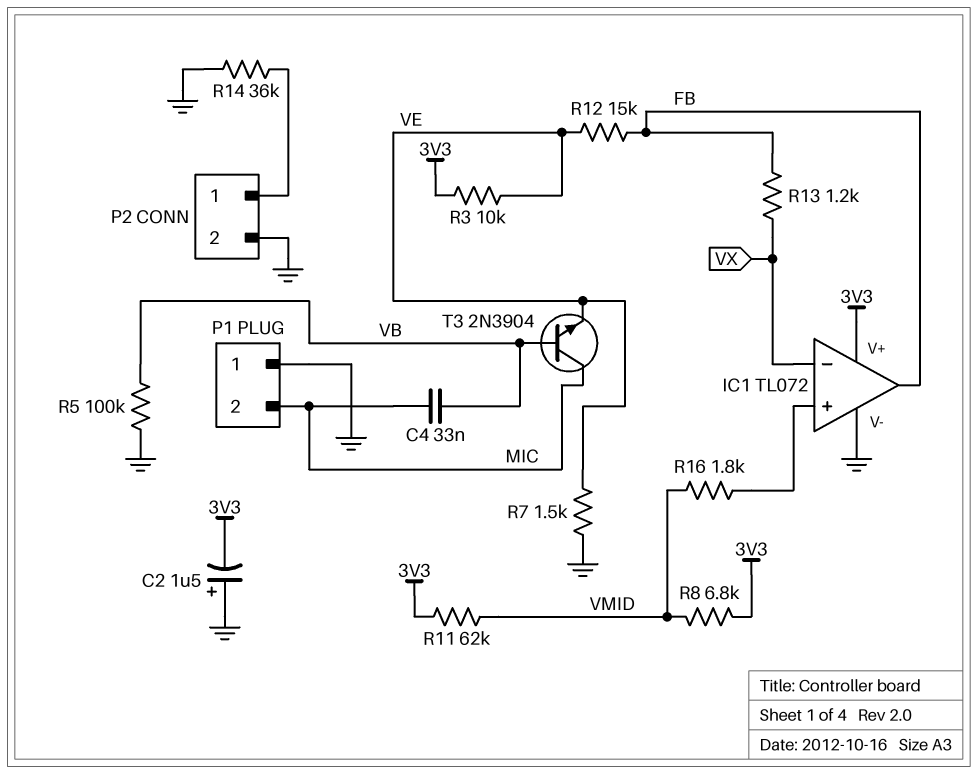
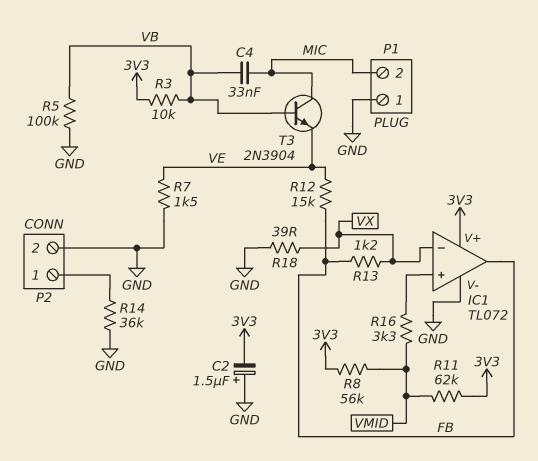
R3: 10k (3V3, VE) -> 10k (3V3, VB)
R8: 6.8k (3V3, VMID) -> 56k (3V3, VMID)
R16: 1.8k (IC1/in+, VMID) -> 3.3k (IC1/in+, VMID)
R18: none -> 39 (GND, VX)

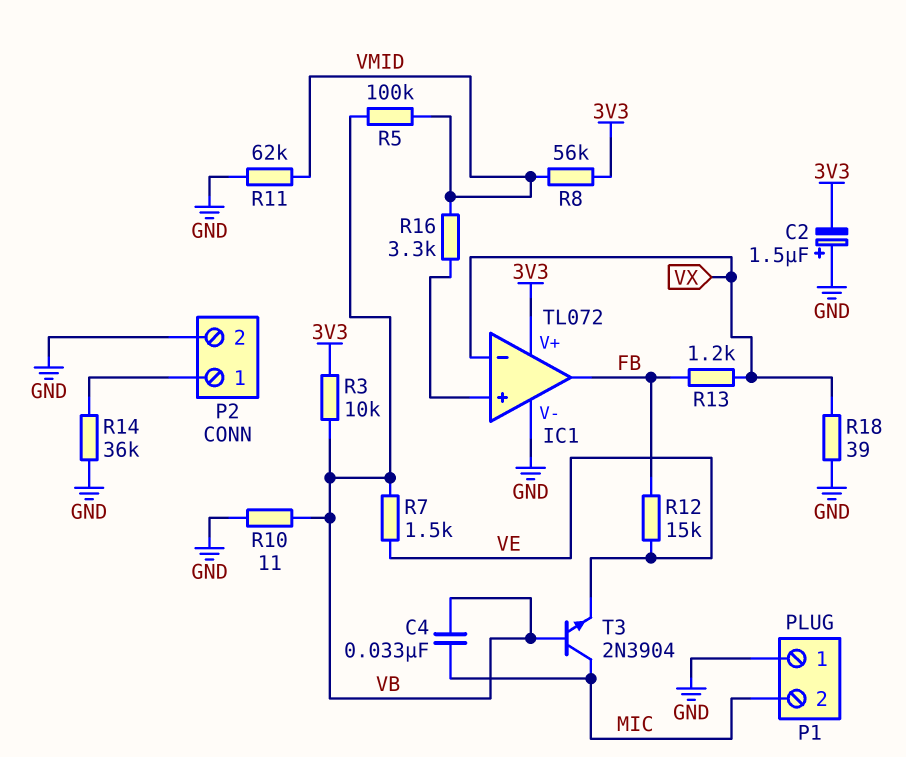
R5: 100k (GND, VB) -> 100k (VB, VMID)
R7: 1.5k (GND, VE) -> 1.5k (VB, VE)
R10: none -> 11 (GND, VB)
R11: 62k (3V3, VMID) -> 62k (GND, VMID)

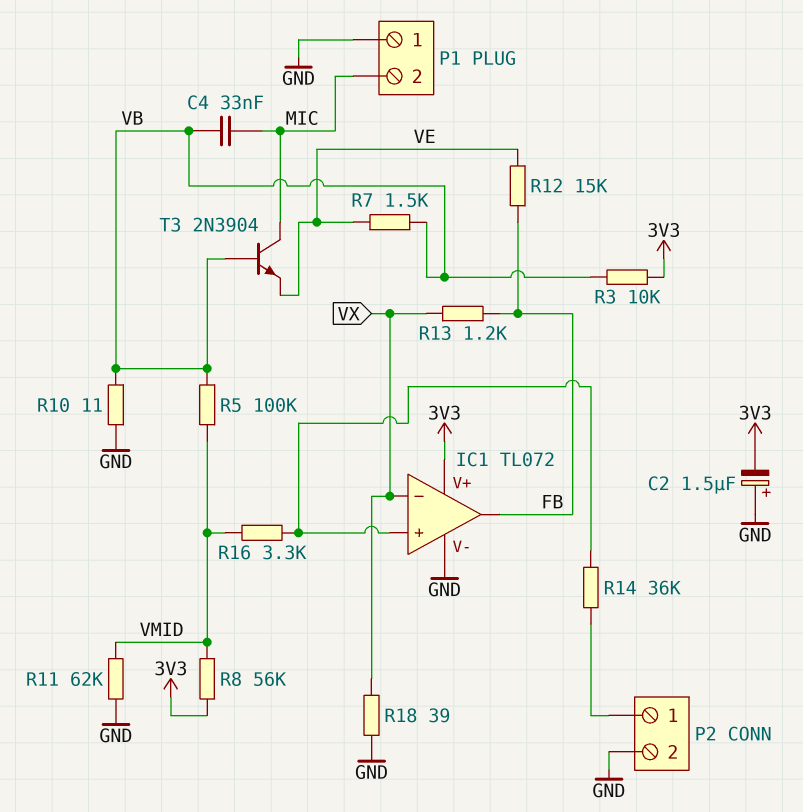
R14: 36k (GND, P2/1) -> 36k (IC1/in+, P2/1)

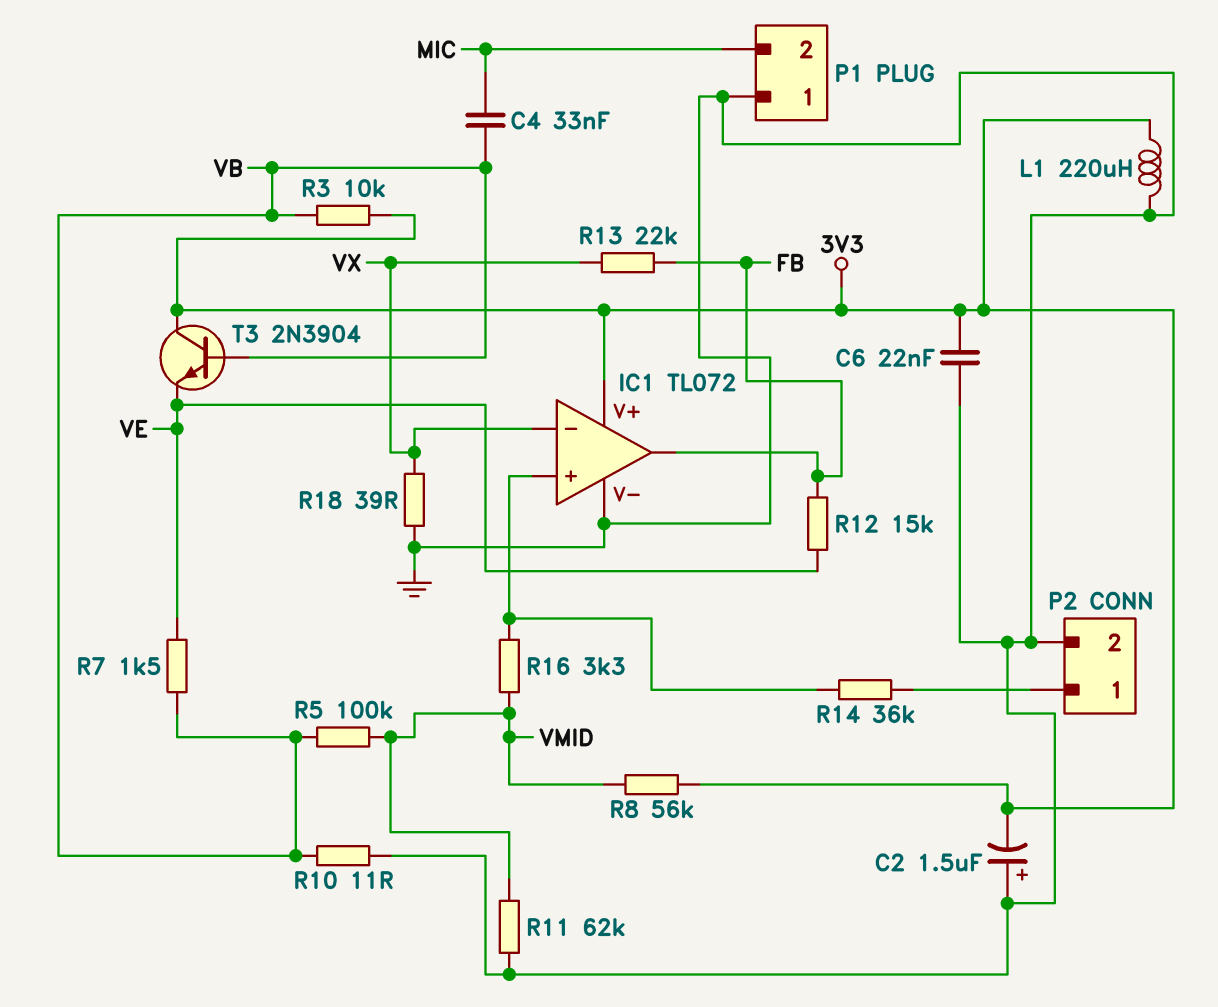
C6: none -> 22nF (3V3, GND)
L1: none -> 220uH (3V3, GND)
R13: 1.2k (FB, VX) -> 22k (FB, VX)
T3: NPN 2N3904 (B VB, C MIC, E VE) -> NPN 2N3904 (B VB, C 3V3, E VE)

